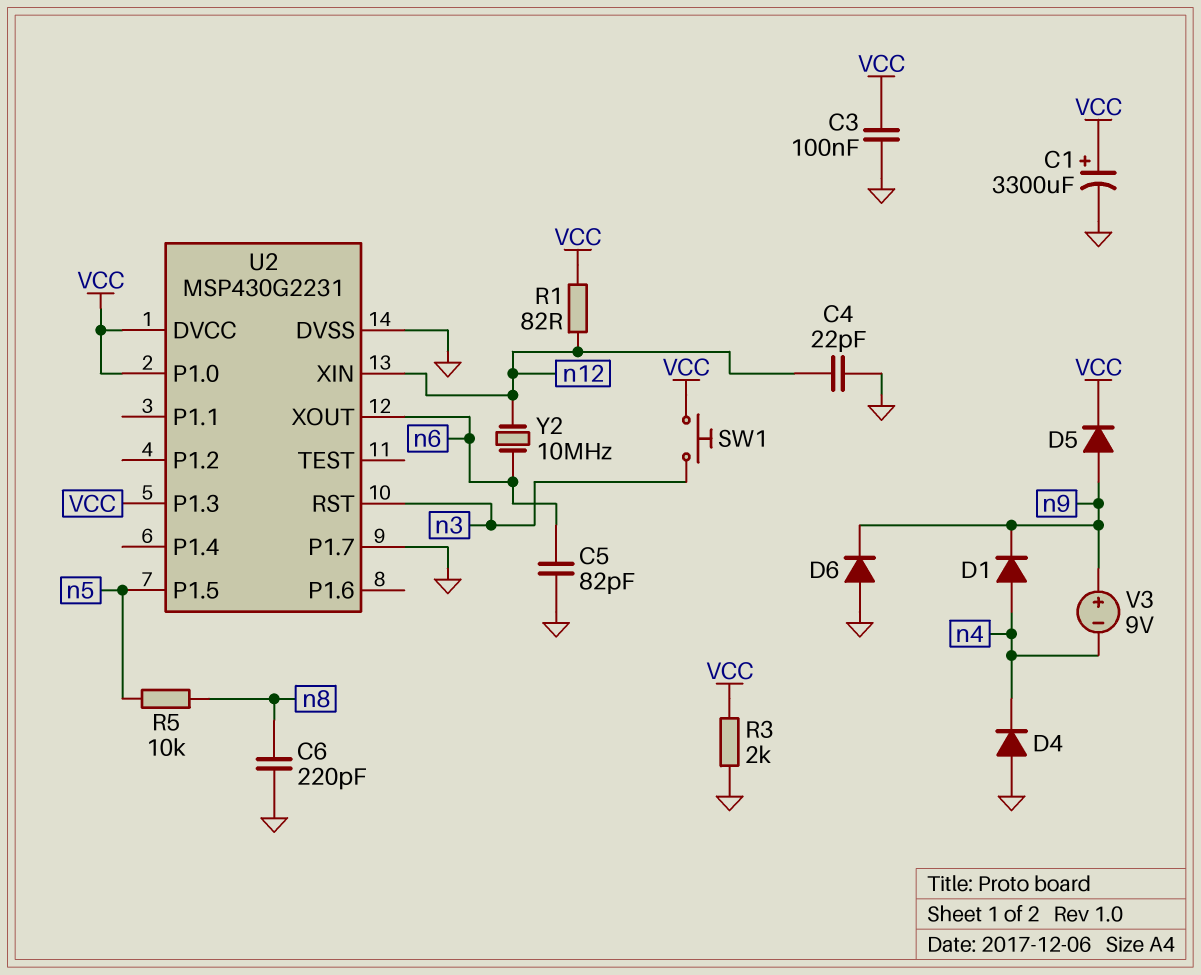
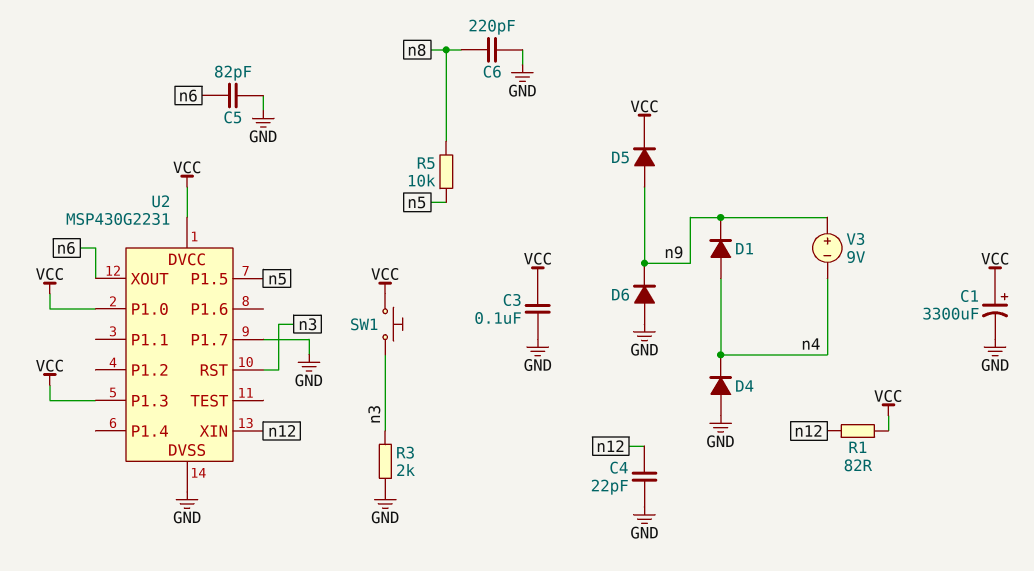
R3: 2k (GND, VCC) -> 2k (GND, n3)
Y2: 10MHz (n6, n12) -> none

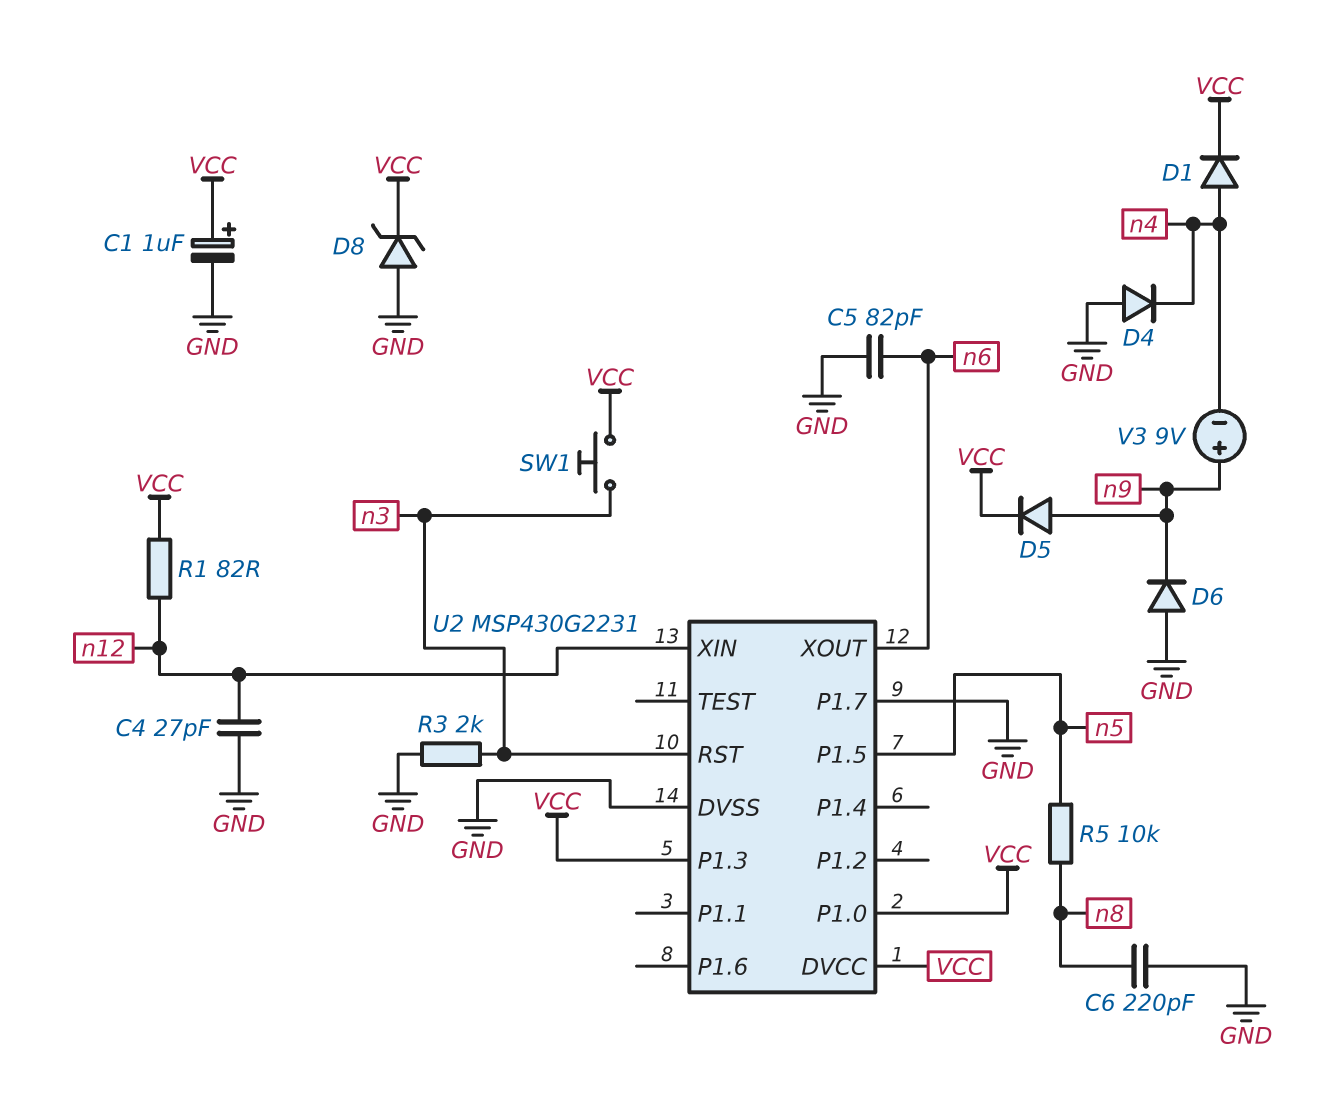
C1: 3300uF (plus VCC, minus GND) -> 1uF (plus VCC, minus GND)
C3: 100nF (GND, VCC) -> none
C4: 22pF (GND, n12) -> 27pF (GND, n12)
D1: diode (A n4, K n9) -> diode (A n4, K VCC)
D8: none -> zener (A GND, K VCC)

